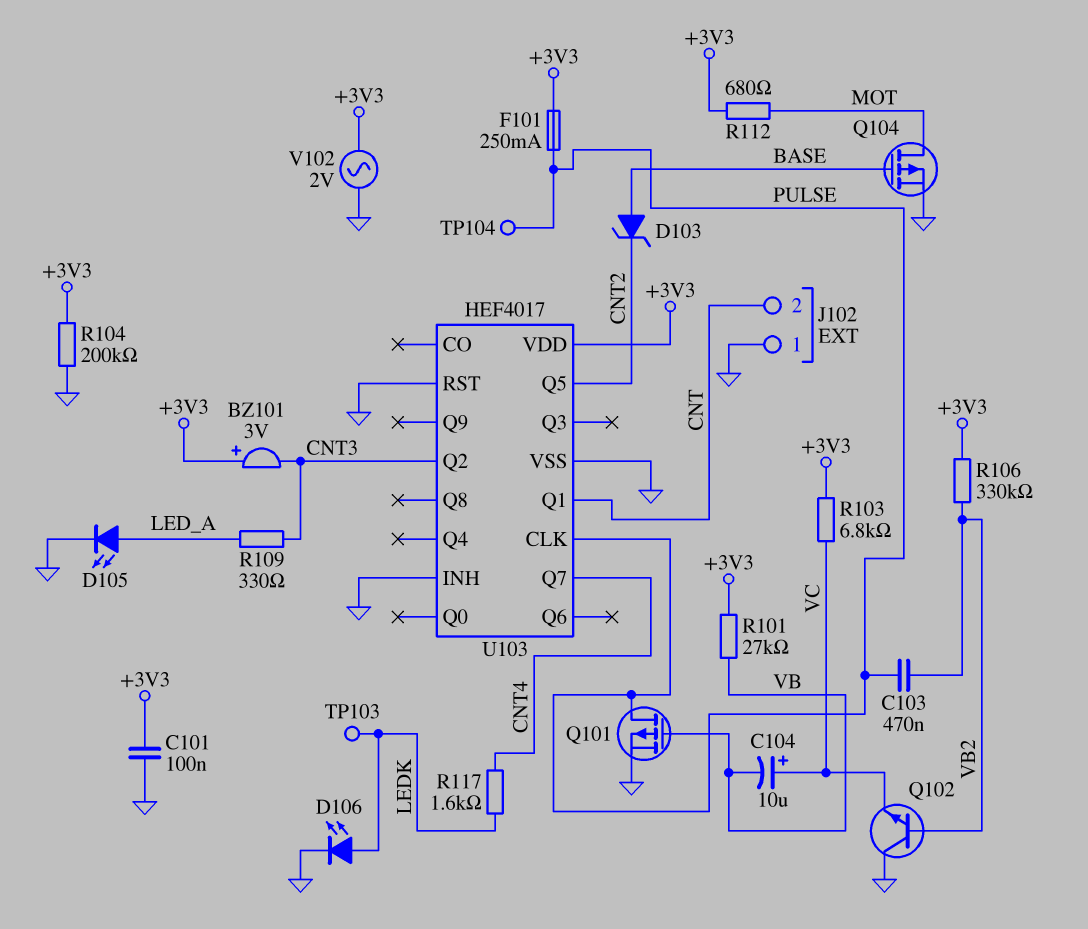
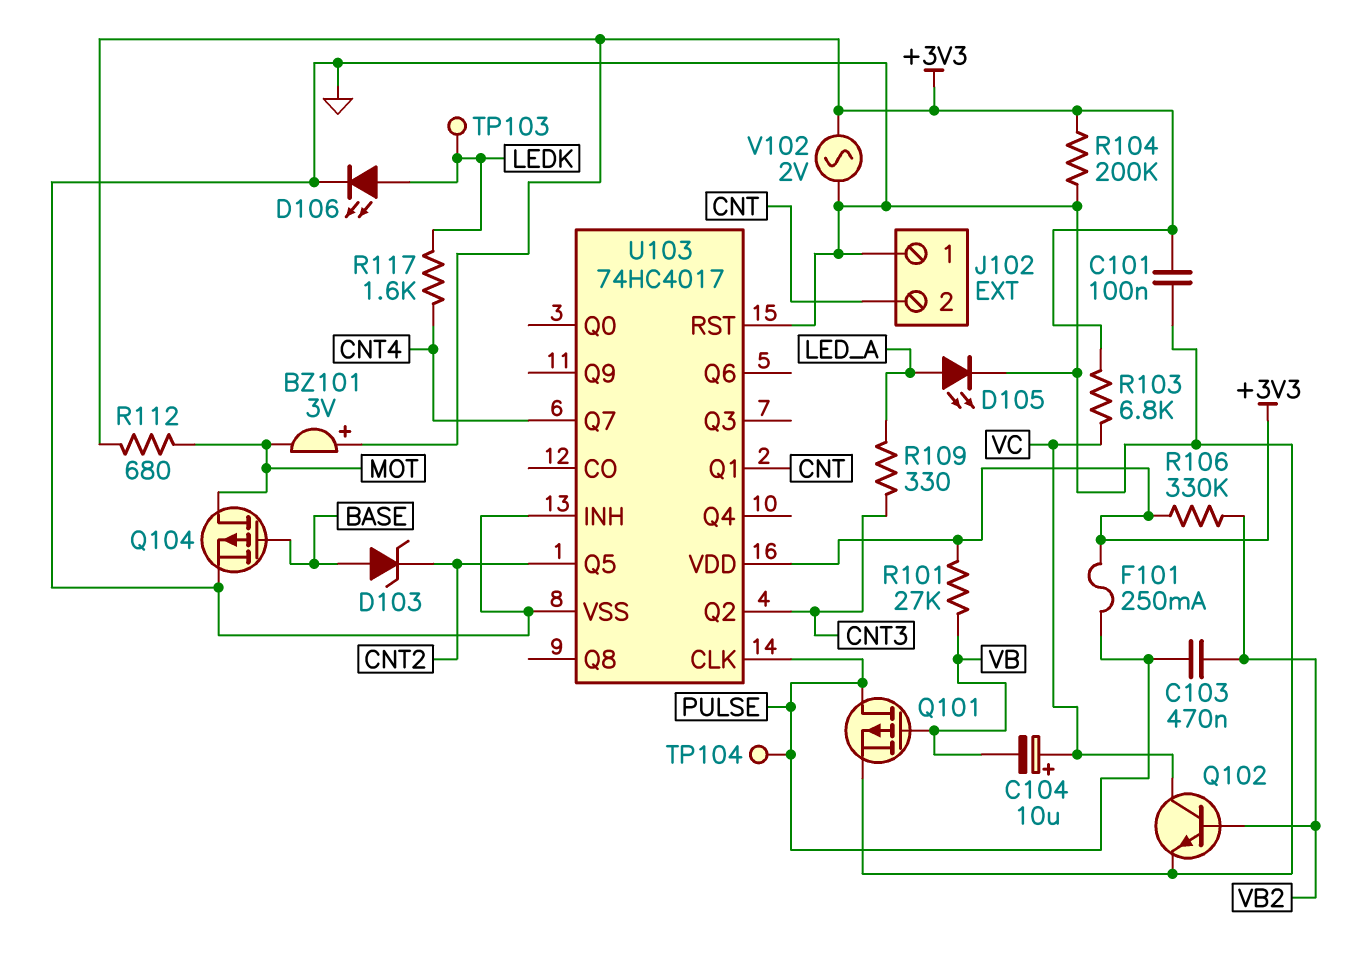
BZ101: buzzer 3V (plus +3V3, minus CNT3) -> buzzer 3V (plus +3V3, minus MOT)
Q102: NPN (B VB2, C GND, E VC) -> NPN (B VB2, C VC, E GND)
U103: HEF4017 -> 74HC4017

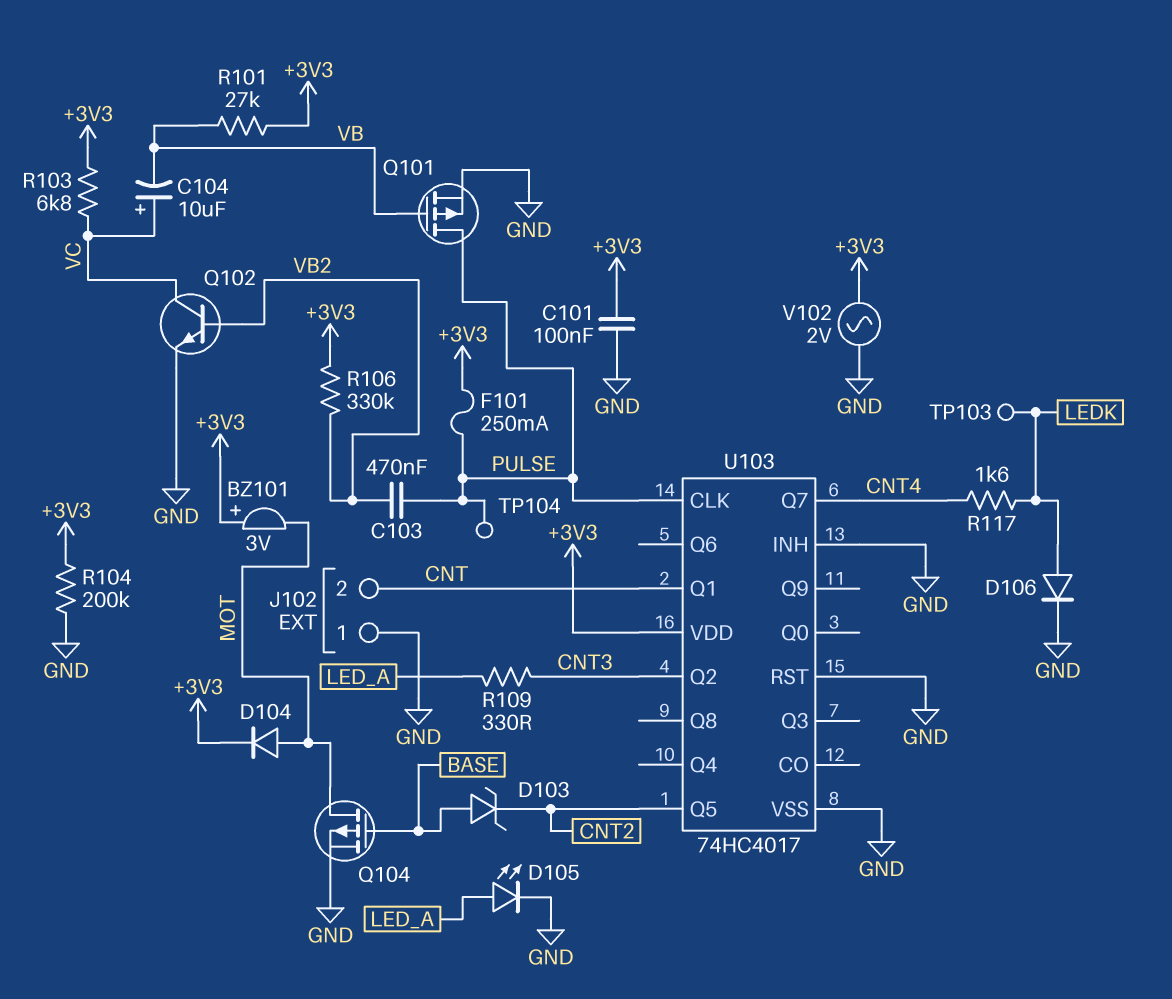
D104: none -> diode (A MOT, K +3V3)
D106: LED (A LEDK, K GND) -> diode (A LEDK, K GND)
R112: 680 (+3V3, MOT) -> none

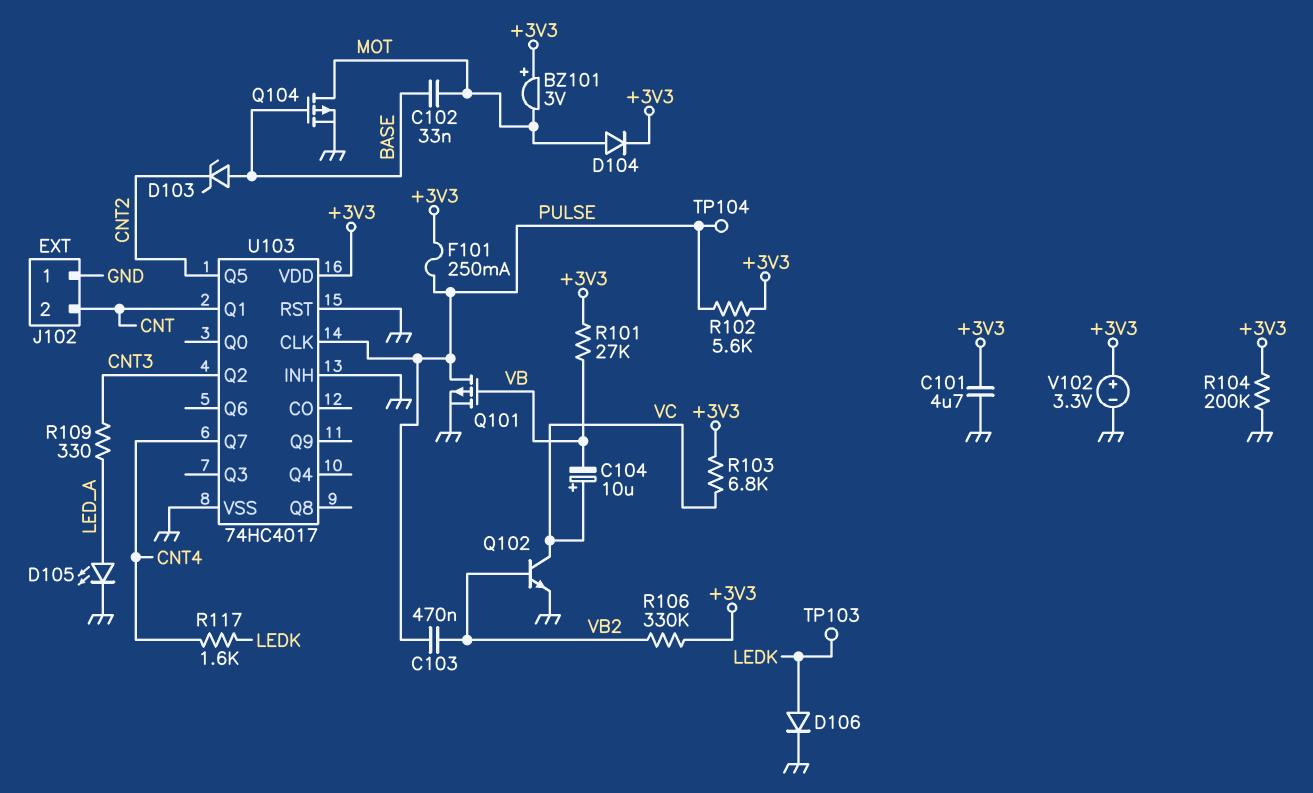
C101: 100nF (+3V3, GND) -> 4.7uF (+3V3, GND)
C102: none -> 33nF (BASE, MOT)
R102: none -> 5.6k (+3V3, PULSE)
V102: AC 2V (+3V3, GND) -> 3.3V (plus +3V3, minus GND)

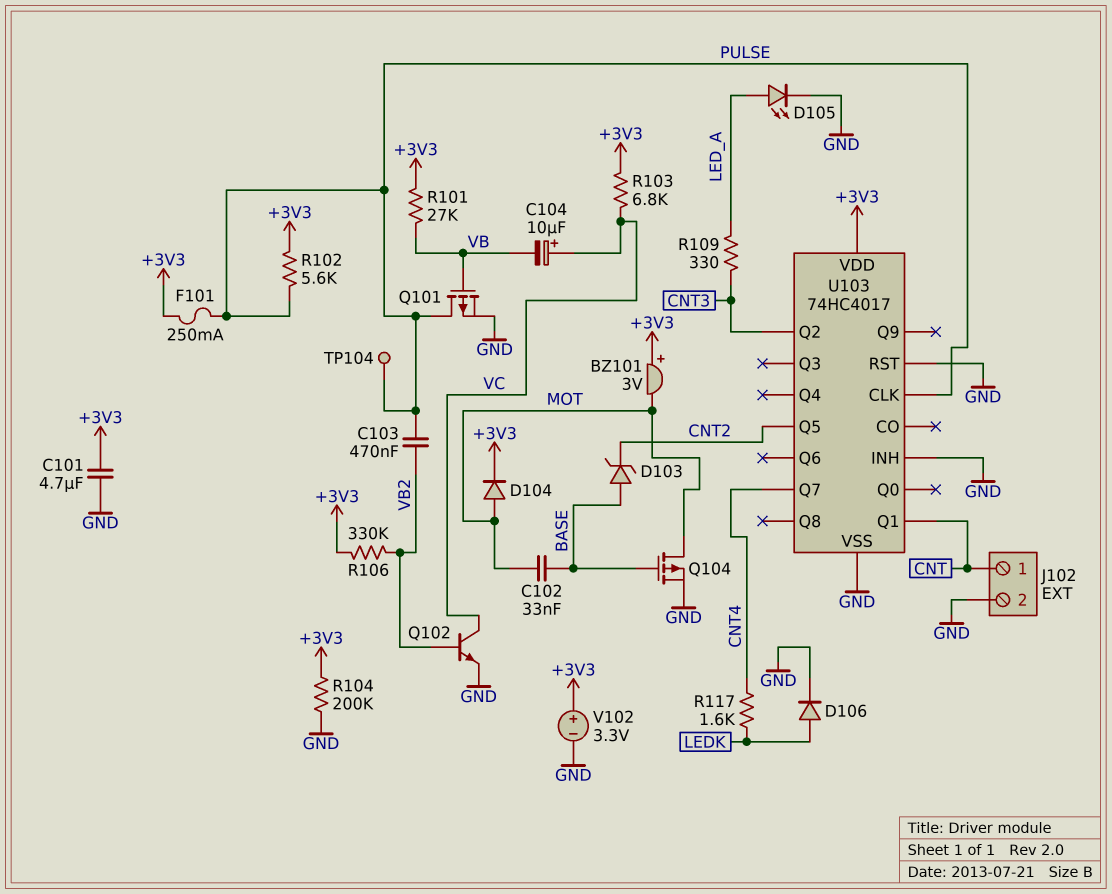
J102 pin 1: GND -> CNT
J102 pin 2: CNT -> GND
TP103: test point (LEDK) -> none

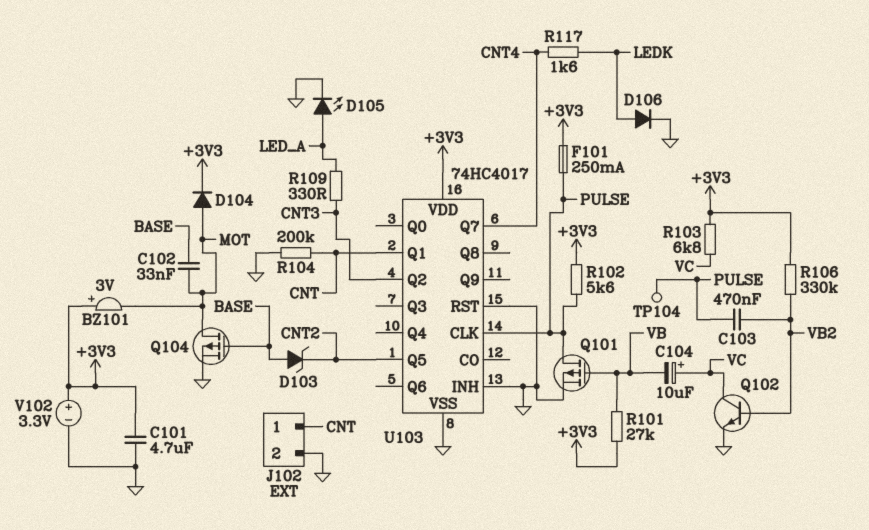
R104: 200k (+3V3, GND) -> 200k (CNT, GND)

